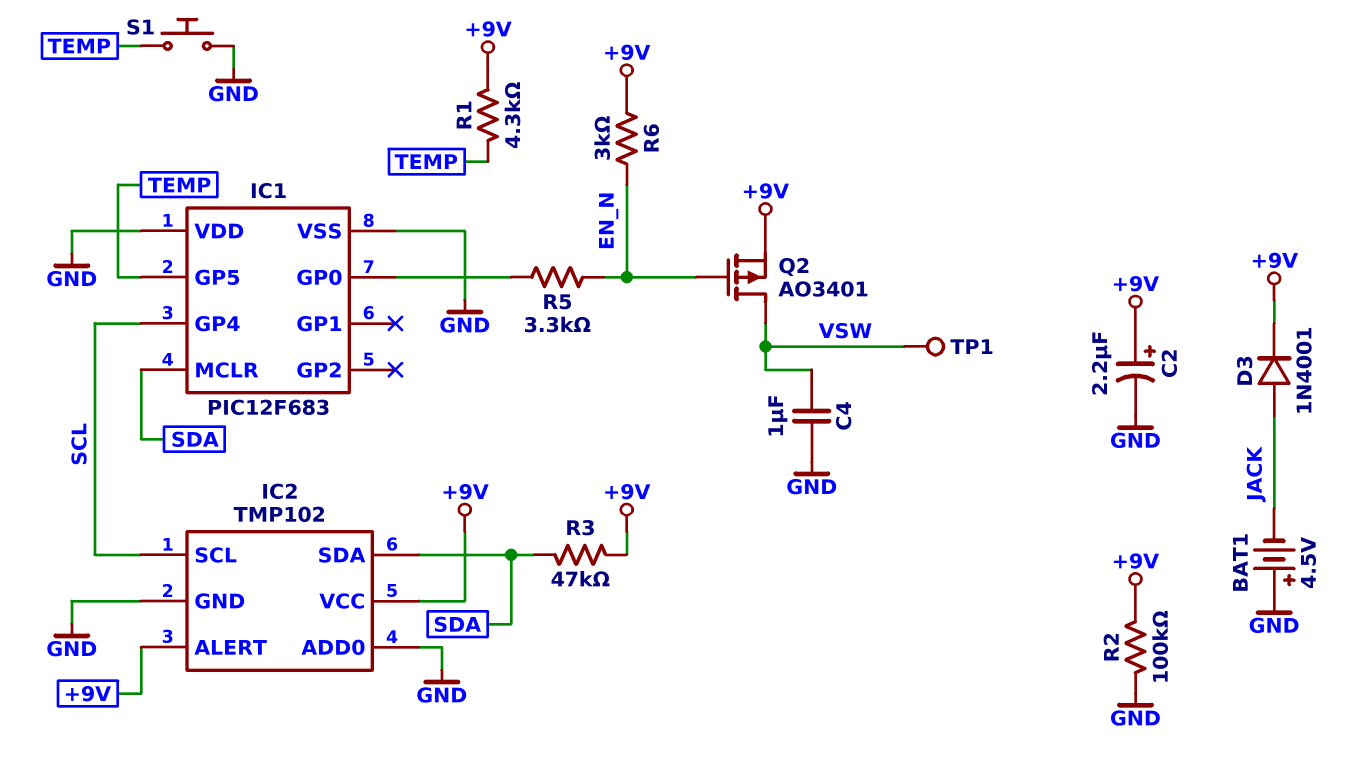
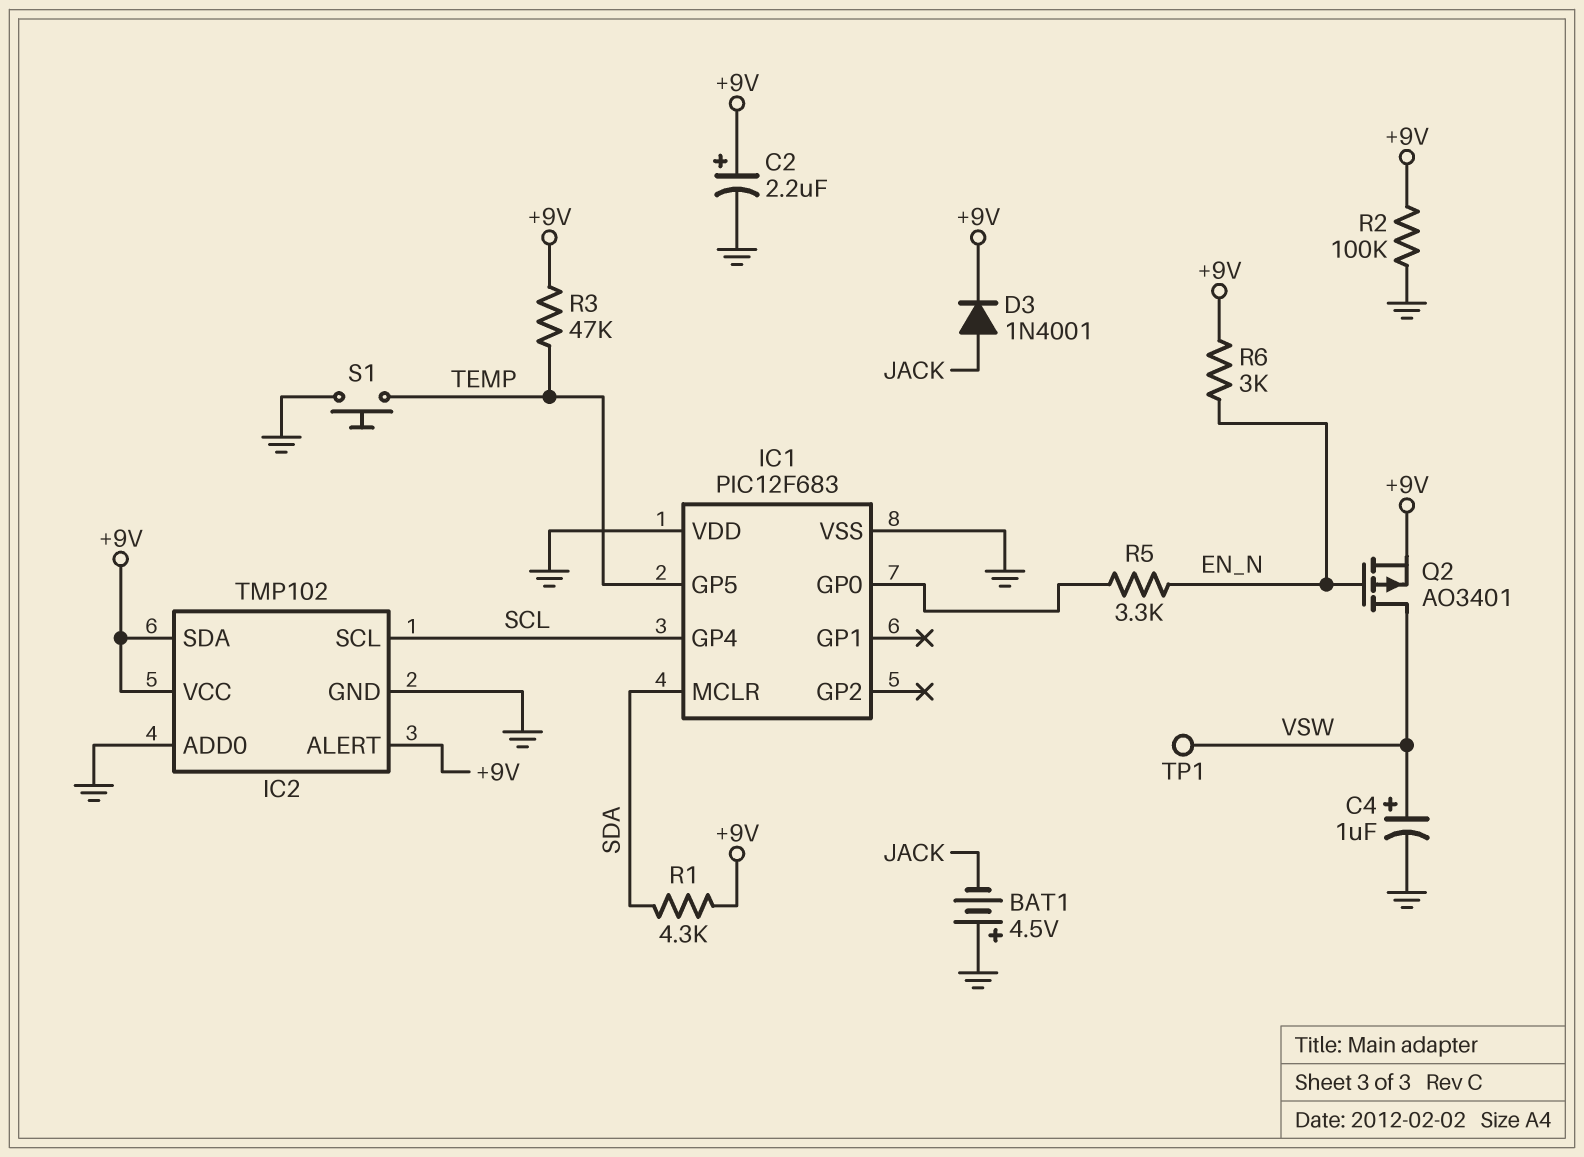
C4: 1uF (GND, VSW) -> 1uF (plus VSW, minus GND)
IC2 pin SDA: SDA -> +9V
R1: 4.3k (+9V, TEMP) -> 4.3k (+9V, SDA)
R3: 47k (+9V, SDA) -> 47k (+9V, TEMP)

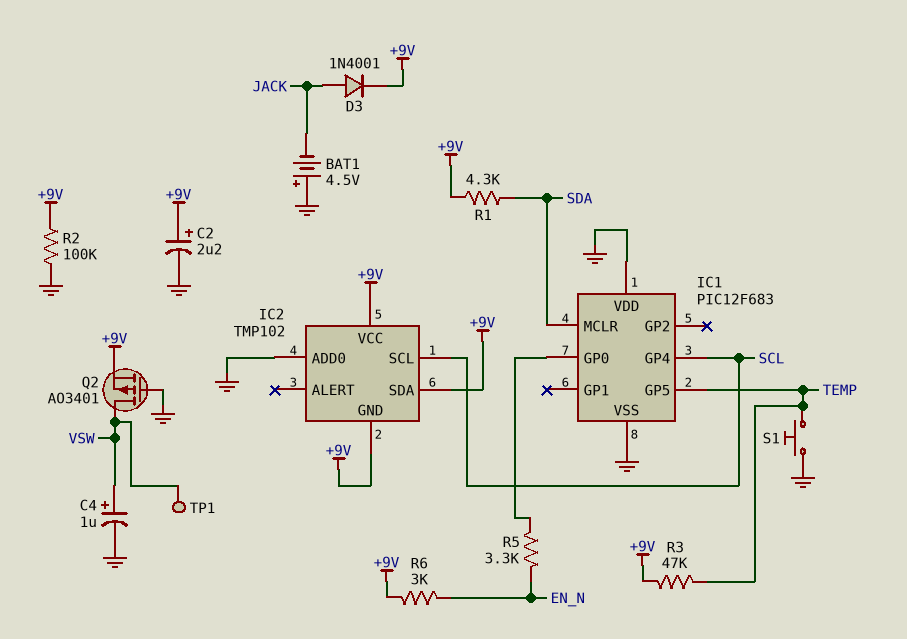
IC2 pin ALERT: +9V -> none
IC2 pin GND: GND -> +9V
Q2: PMOS AO3401 (G EN_N, D VSW, S +9V) -> PMOS AO3401 (G GND, D VSW, S +9V)

